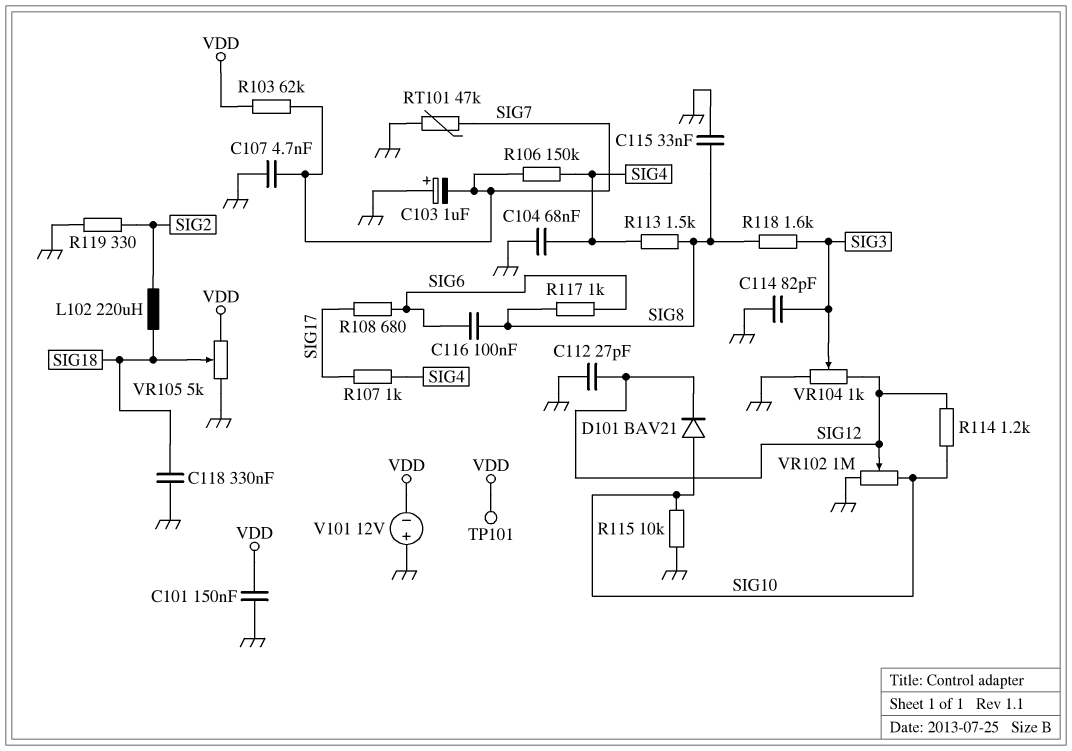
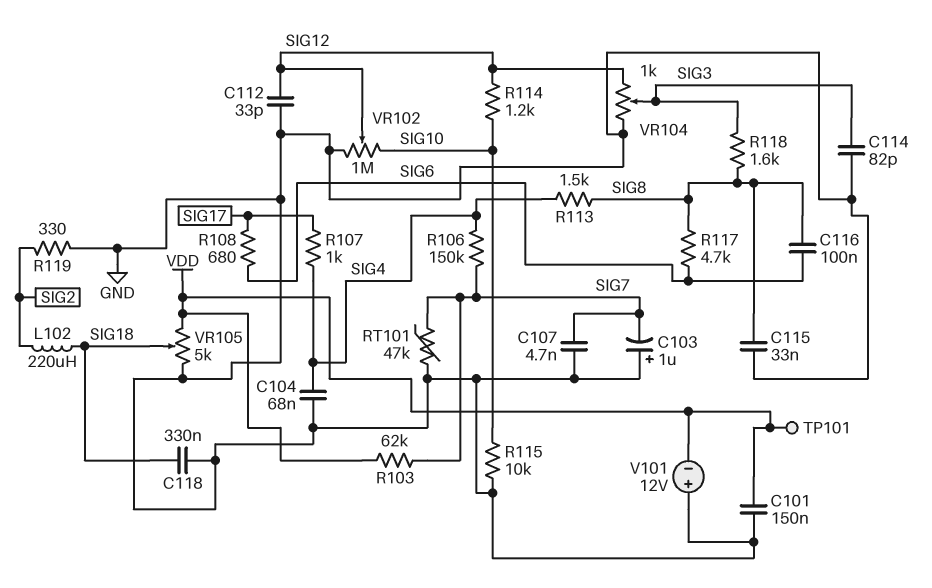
C112: 27pF (GND, SIG12) -> 33pF (GND, SIG12)
D101: diode BAV21 (A SIG10, K SIG12) -> none
R117: 1k (SIG6, SIG8) -> 4.7k (SIG6, SIG8)

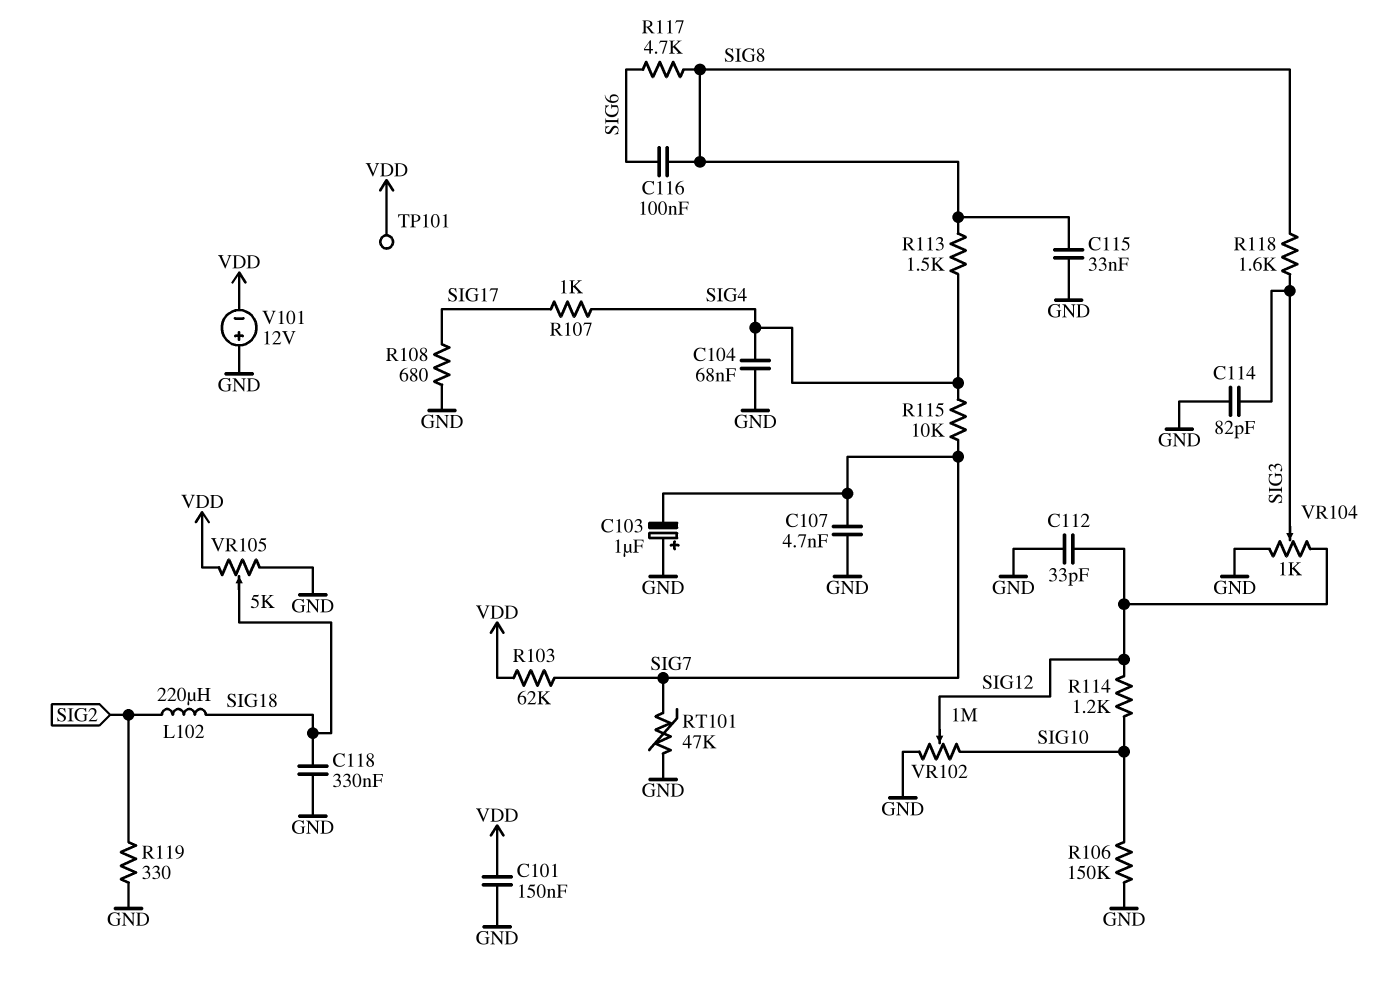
R106: 150k (SIG4, SIG7) -> 150k (GND, SIG10)
R108: 680 (SIG6, SIG17) -> 680 (GND, SIG17)
R115: 10k (GND, SIG10) -> 10k (SIG4, SIG7)

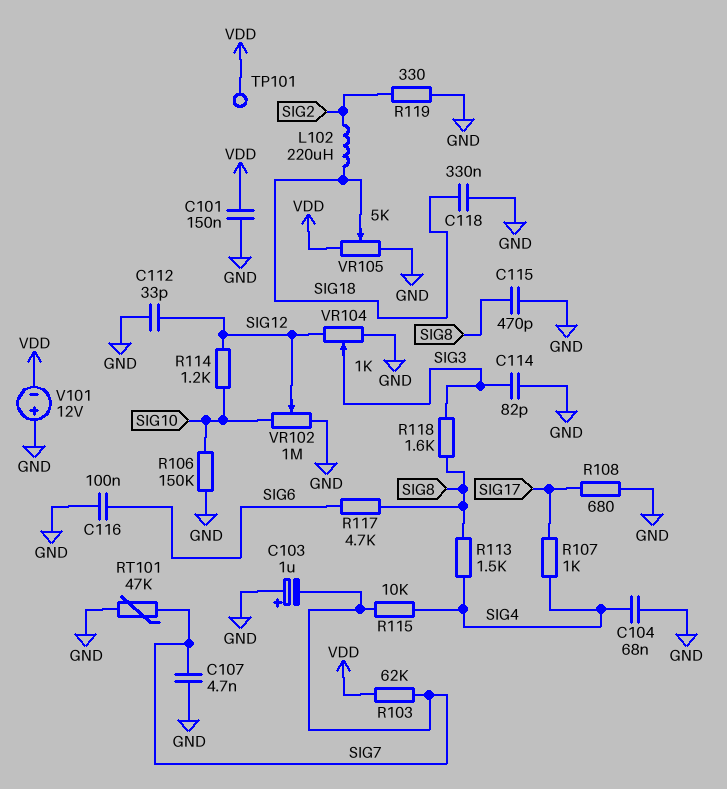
C115: 33nF (GND, SIG8) -> 470pF (GND, SIG8)
C116: 100nF (SIG6, SIG8) -> 100nF (GND, SIG6)

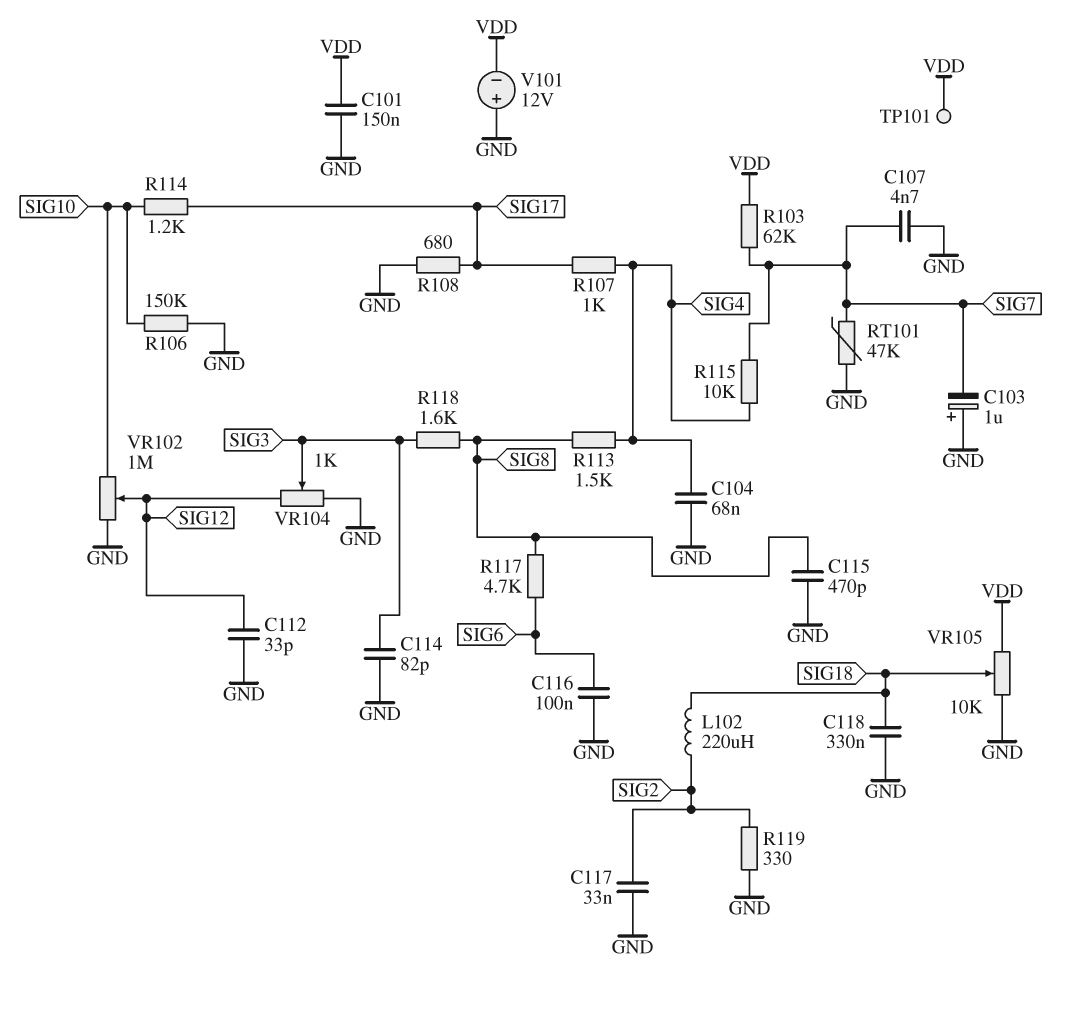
C117: none -> 33nF (GND, SIG2)
R114: 1.2k (SIG10, SIG12) -> 1.2k (SIG10, SIG17)
VR105: 5k (GND, VDD, wiper SIG18) -> 10k (GND, VDD, wiper SIG18)

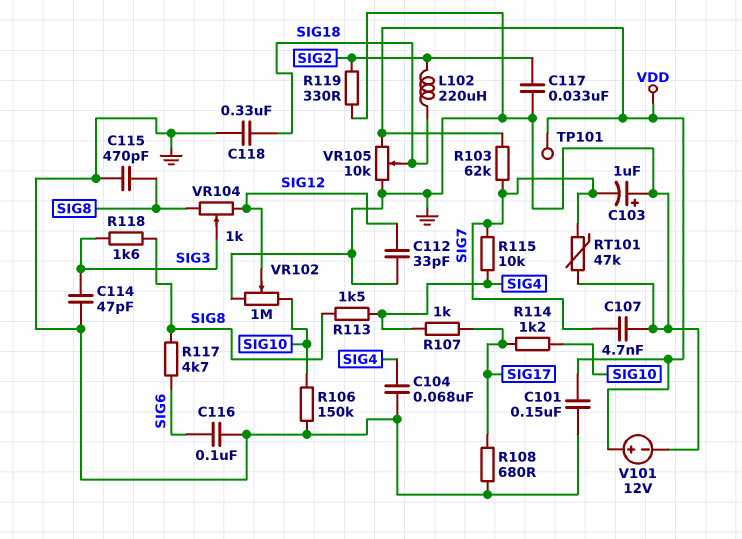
C114: 82pF (GND, SIG3) -> 47pF (GND, SIG3)
V101: 12V (plus GND, minus VDD) -> 12V (plus VDD, minus GND)
VR104: 1k (GND, SIG12, wiper SIG3) -> 1k (SIG8, SIG12, wiper SIG3)

